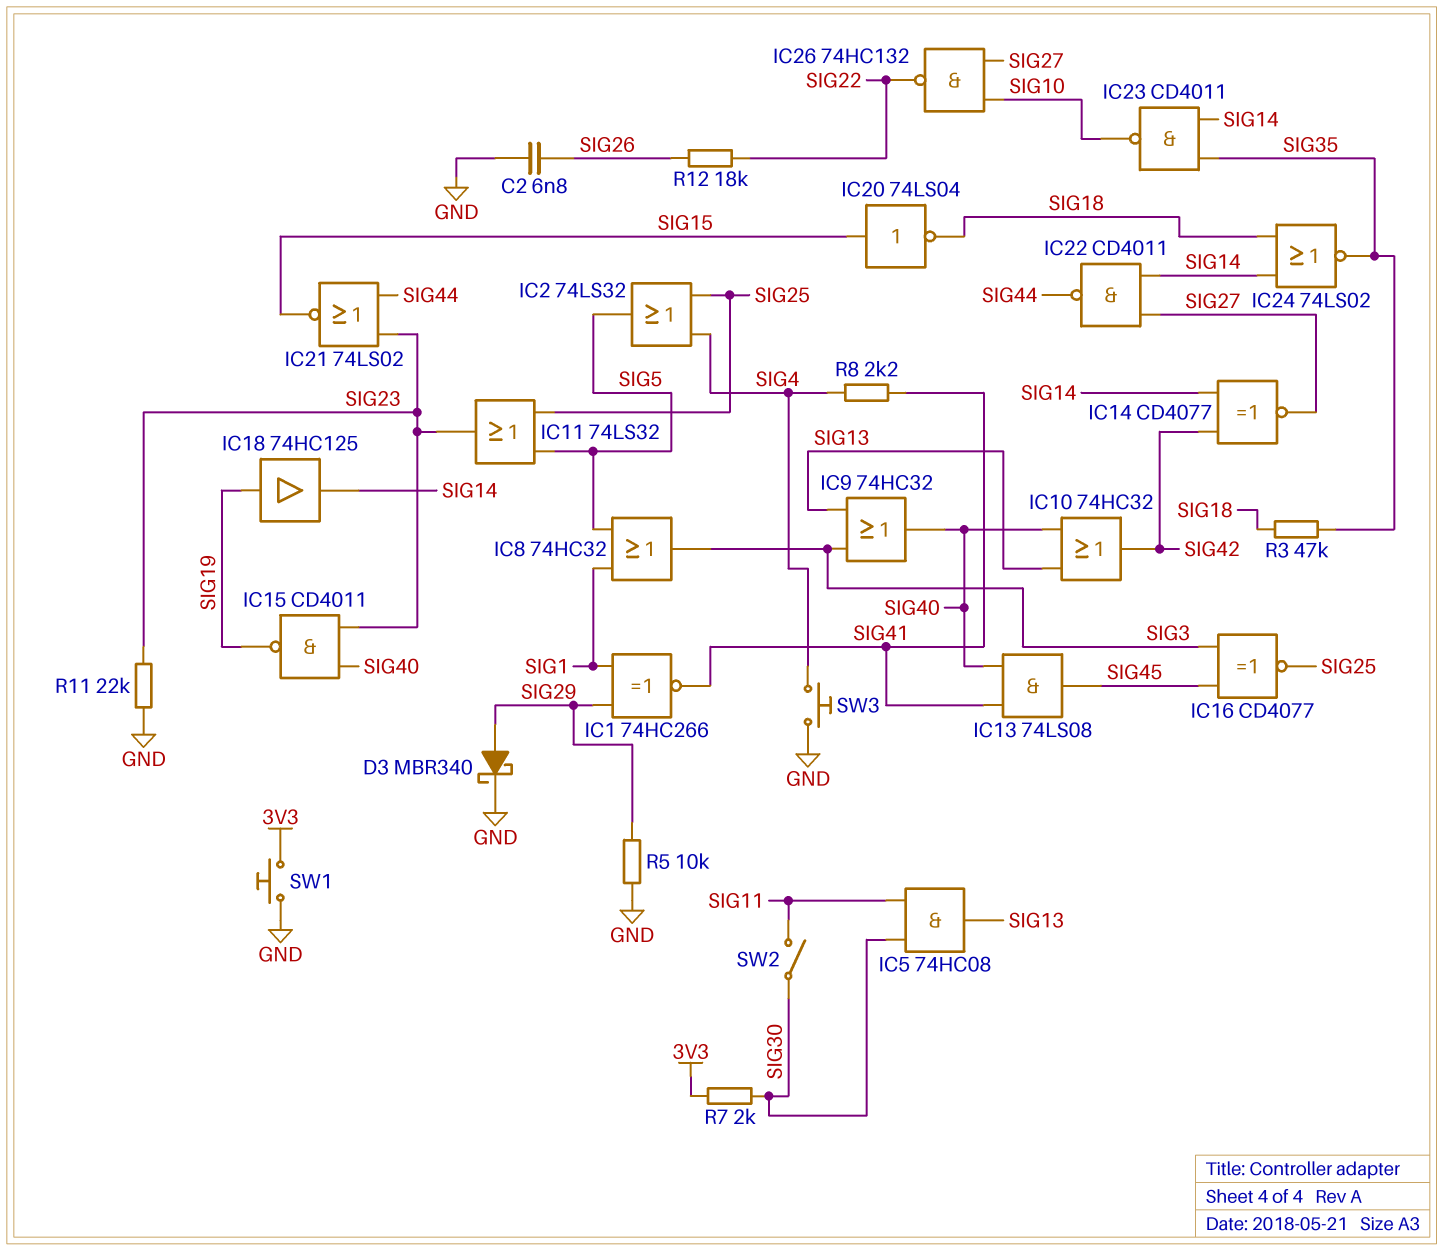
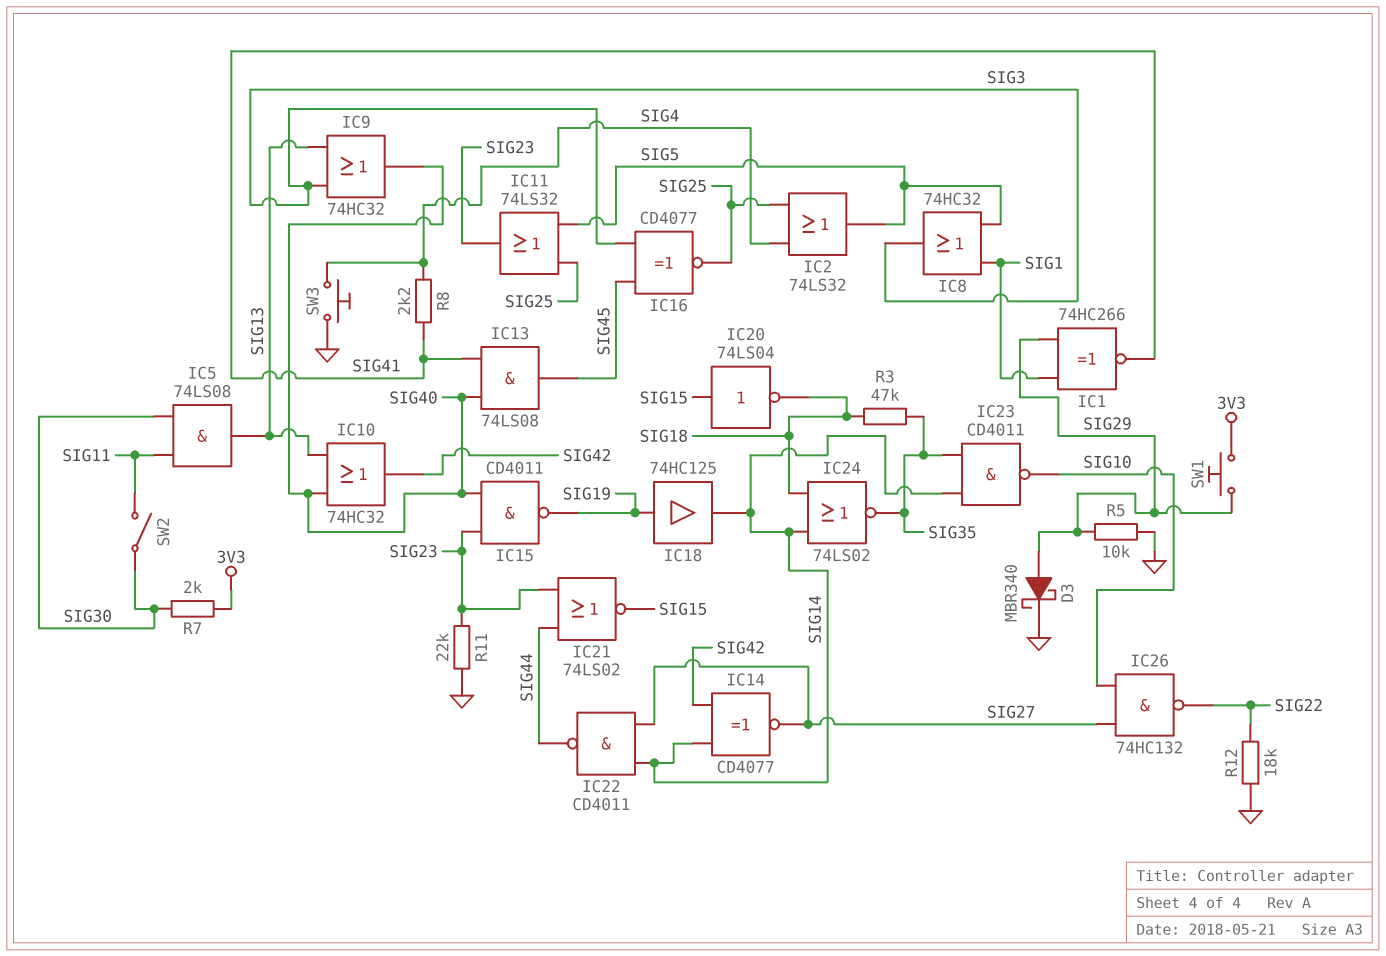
C2: 6.8nF (GND, SIG26) -> none
IC5: AND 74HC08 (in SIG11, in SIG30, out SIG13) -> AND 74LS08 (in SIG11, in SIG30, out SIG13)
R12: 18k (SIG22, SIG26) -> 18k (GND, SIG22)
SW1: button (3V3, GND) -> button (3V3, SIG29)

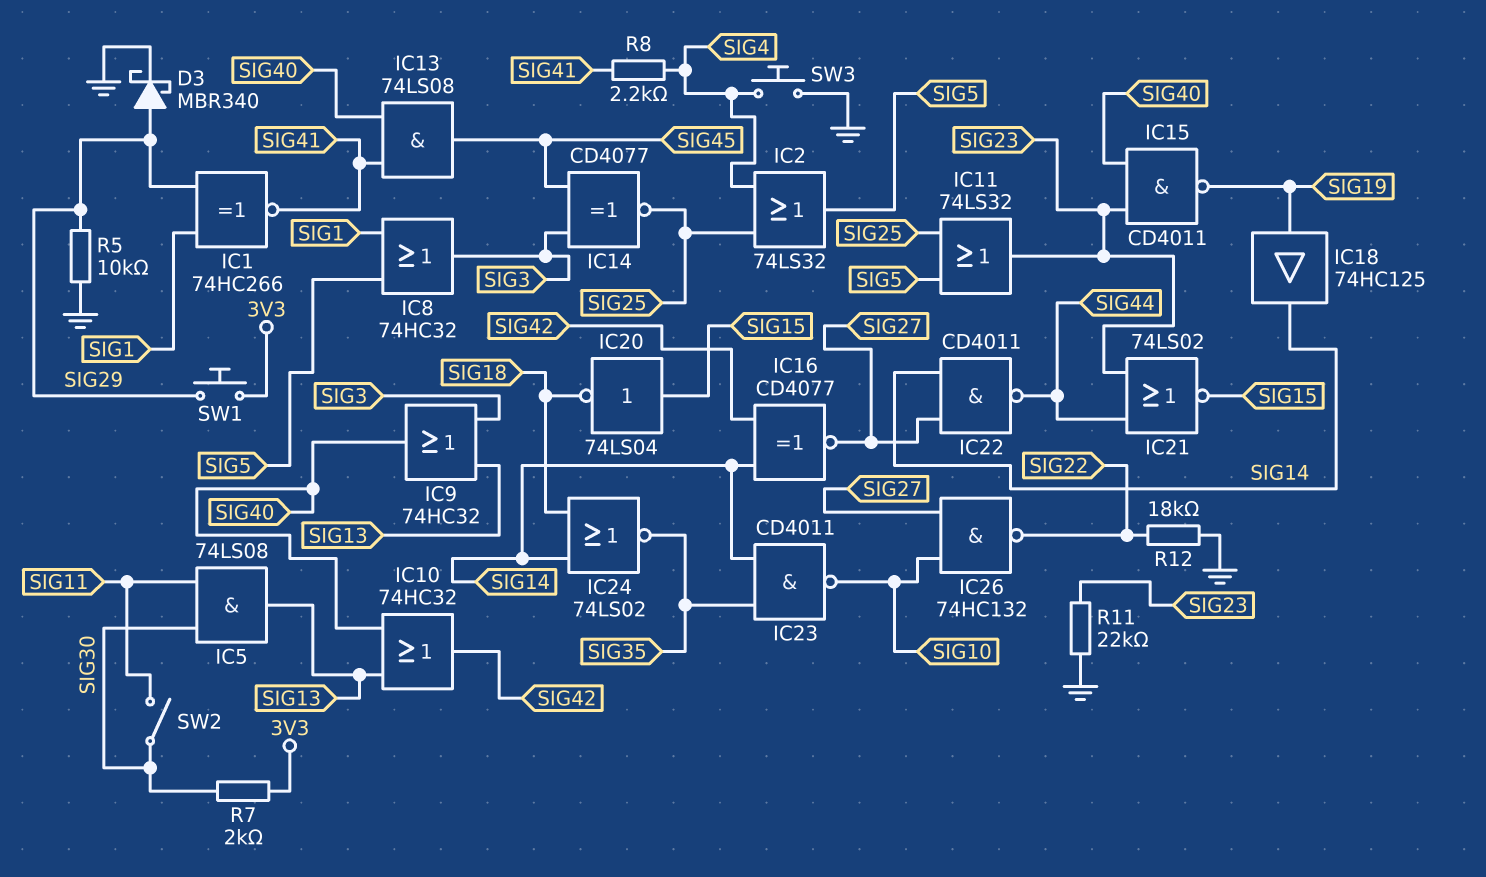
IC14: XNOR CD4077 (in SIG14, in SIG42, out SIG27) -> XNOR CD4077 (in SIG3, in SIG45, out SIG25)
IC16: XNOR CD4077 (in SIG3, in SIG45, out SIG25) -> XNOR CD4077 (in SIG14, in SIG42, out SIG27)
R3: 47k (SIG18, SIG35) -> none

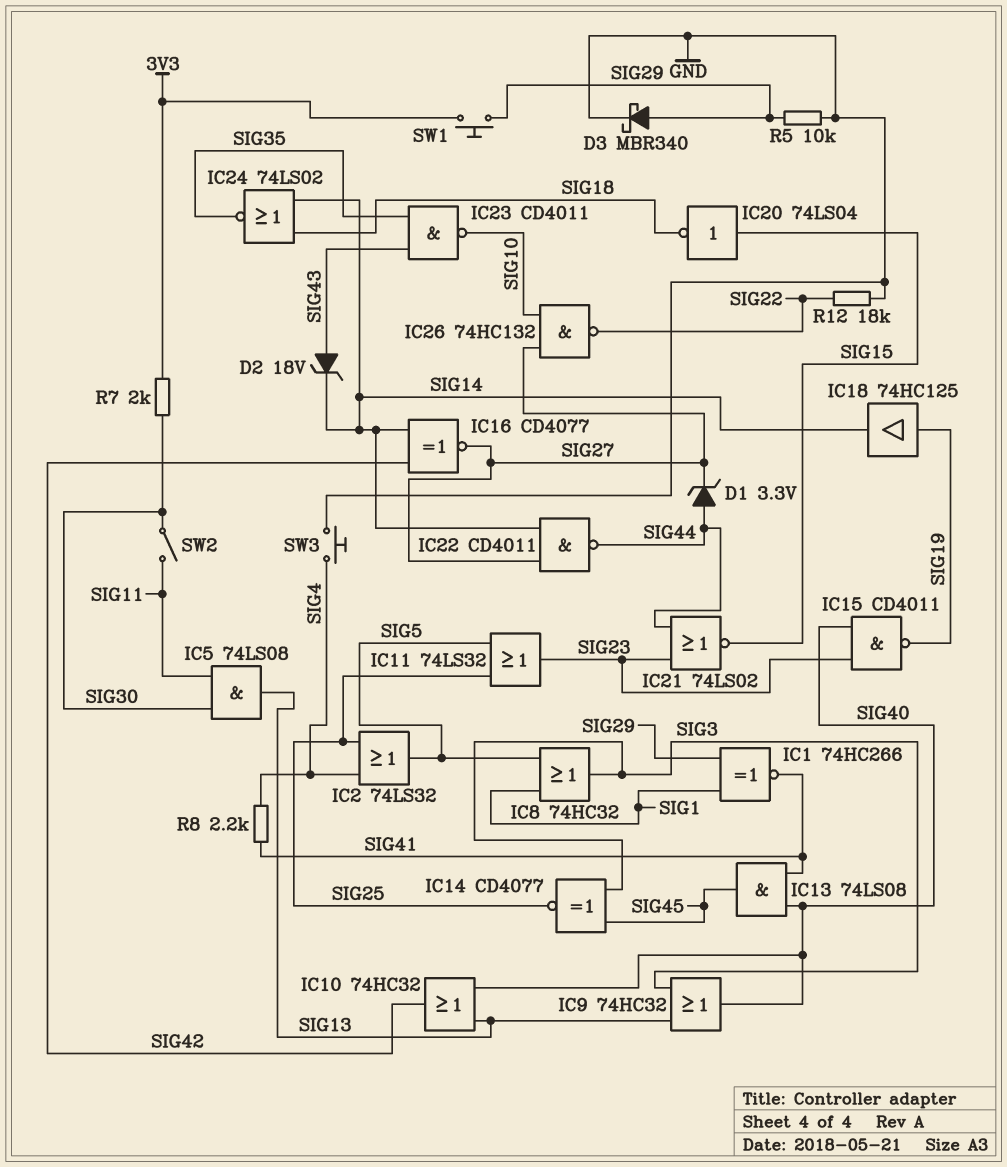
D1: none -> zener 3.3V (A SIG44, K SIG27)
D2: none -> zener 18V (A SIG43, K SIG14)
IC23: NAND CD4011 (in SIG14, in SIG35, out SIG10) -> NAND CD4011 (in SIG35, in SIG43, out SIG10)
R11: 22k (GND, SIG23) -> none

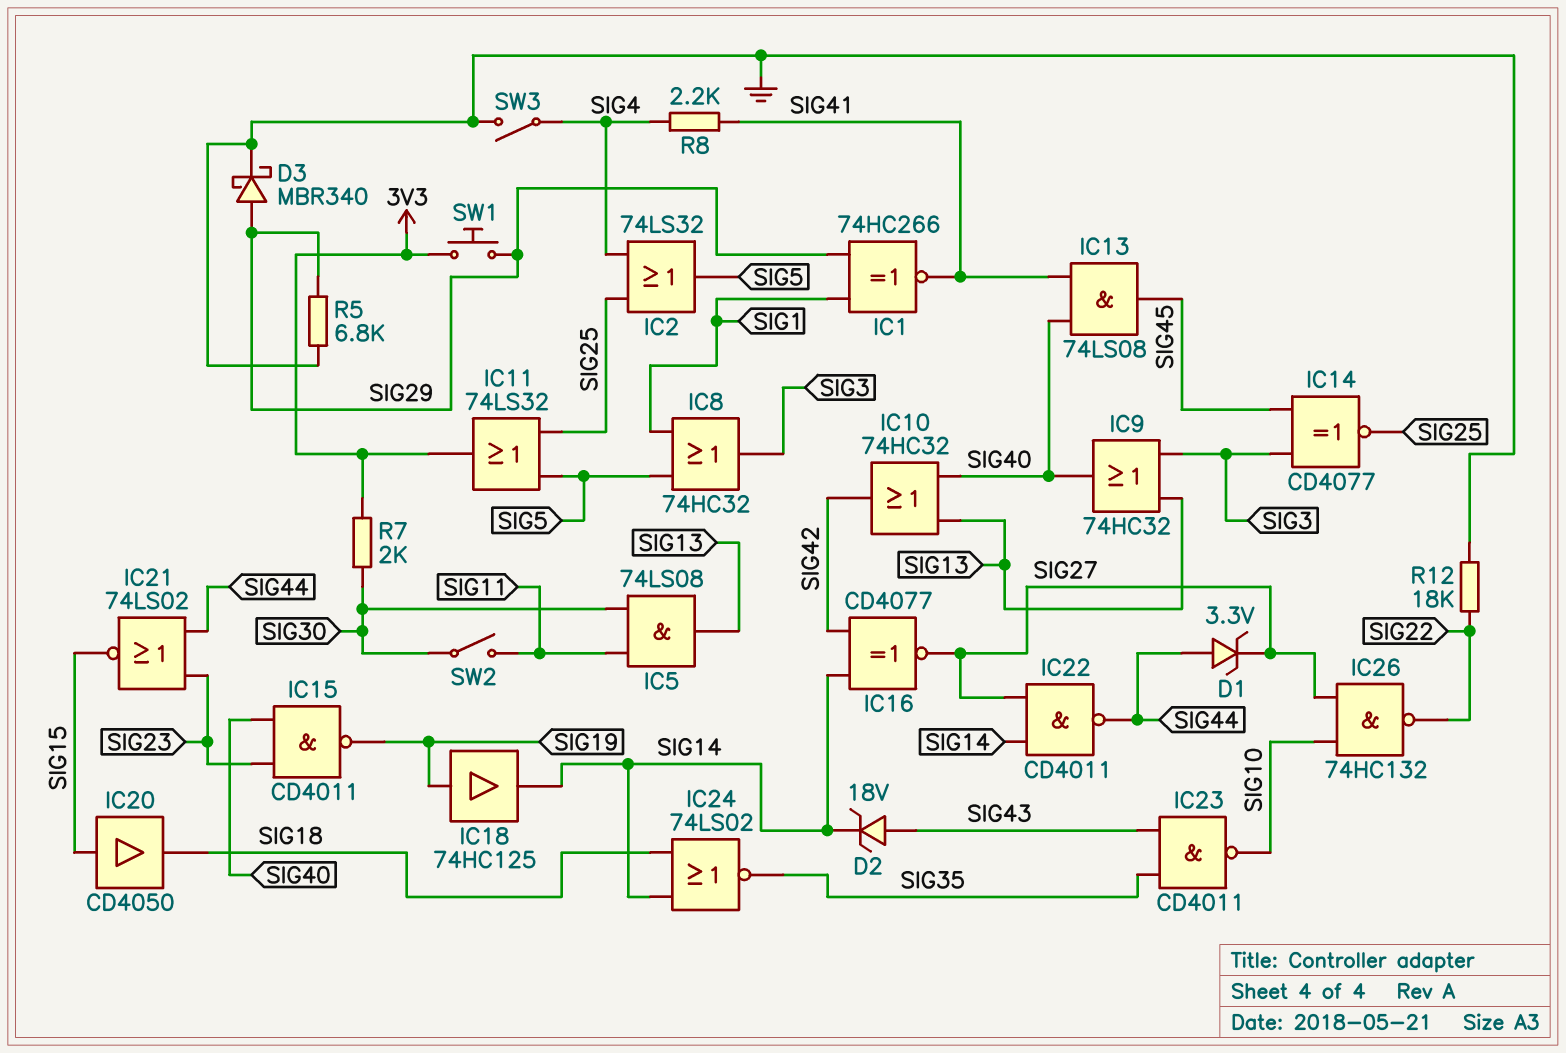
IC11: OR 74LS32 (in SIG5, in SIG25, out SIG23) -> OR 74LS32 (in SIG5, in SIG25, out 3V3)
IC20: NOT 74LS04 (in SIG15, out SIG18) -> buffer CD4050 (in SIG15, out SIG18)
R5: 10k (GND, SIG29) -> 6.8k (GND, SIG29)
SW3: button (GND, SIG4) -> switch (GND, SIG4)

